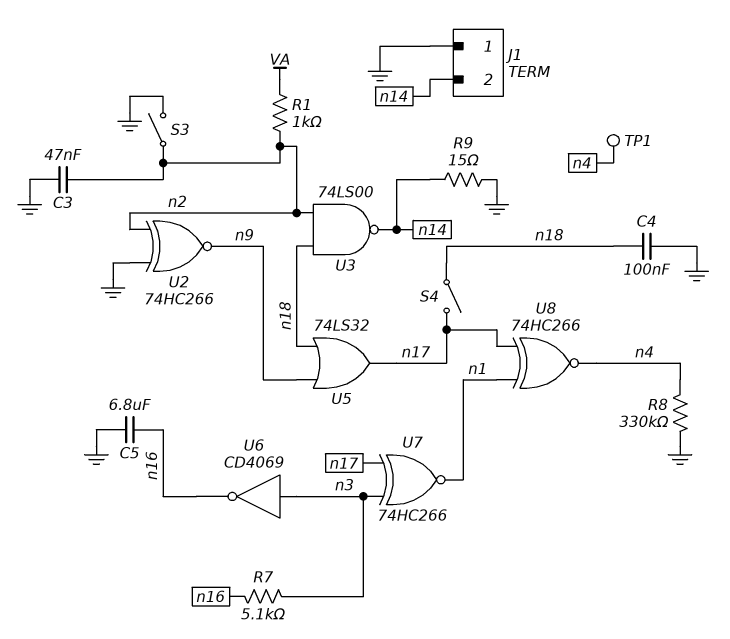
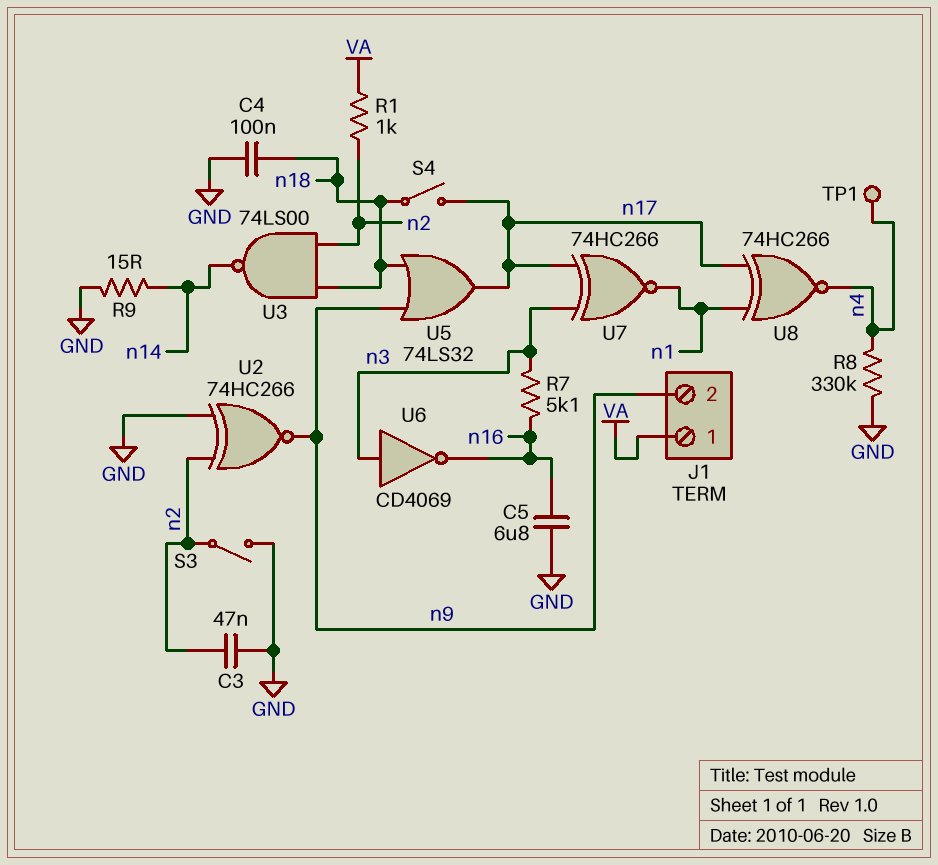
J1 pin 1: GND -> VA
J1 pin 2: n14 -> n9

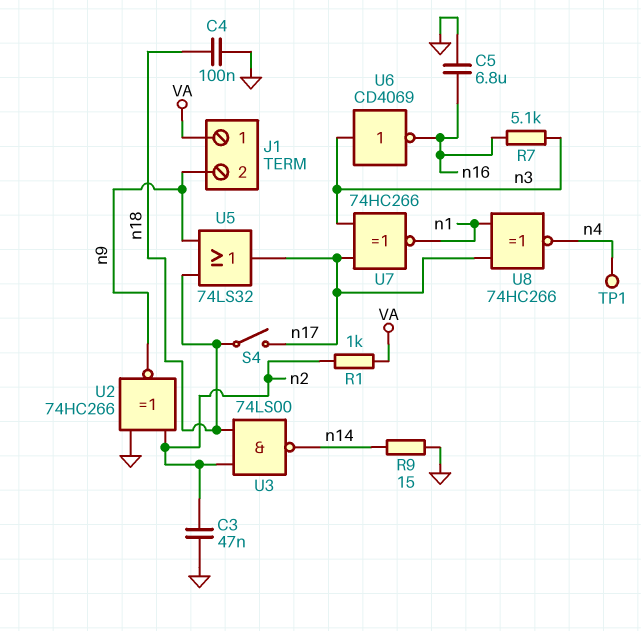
R8: 330k (GND, n4) -> none
S3: switch (GND, n2) -> none

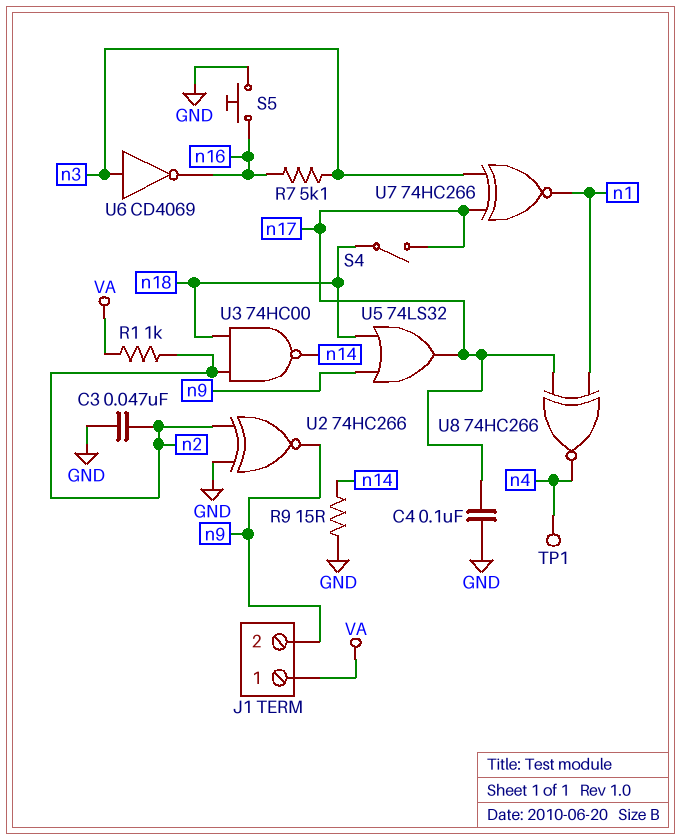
C4: 100nF (GND, n18) -> 100nF (GND, n17)
C5: 6.8uF (GND, n16) -> none
S5: none -> button (GND, n16)
U3: NAND 74LS00 (in n2, in n18, out n14) -> NAND 74HC00 (in n2, in n18, out n14)

